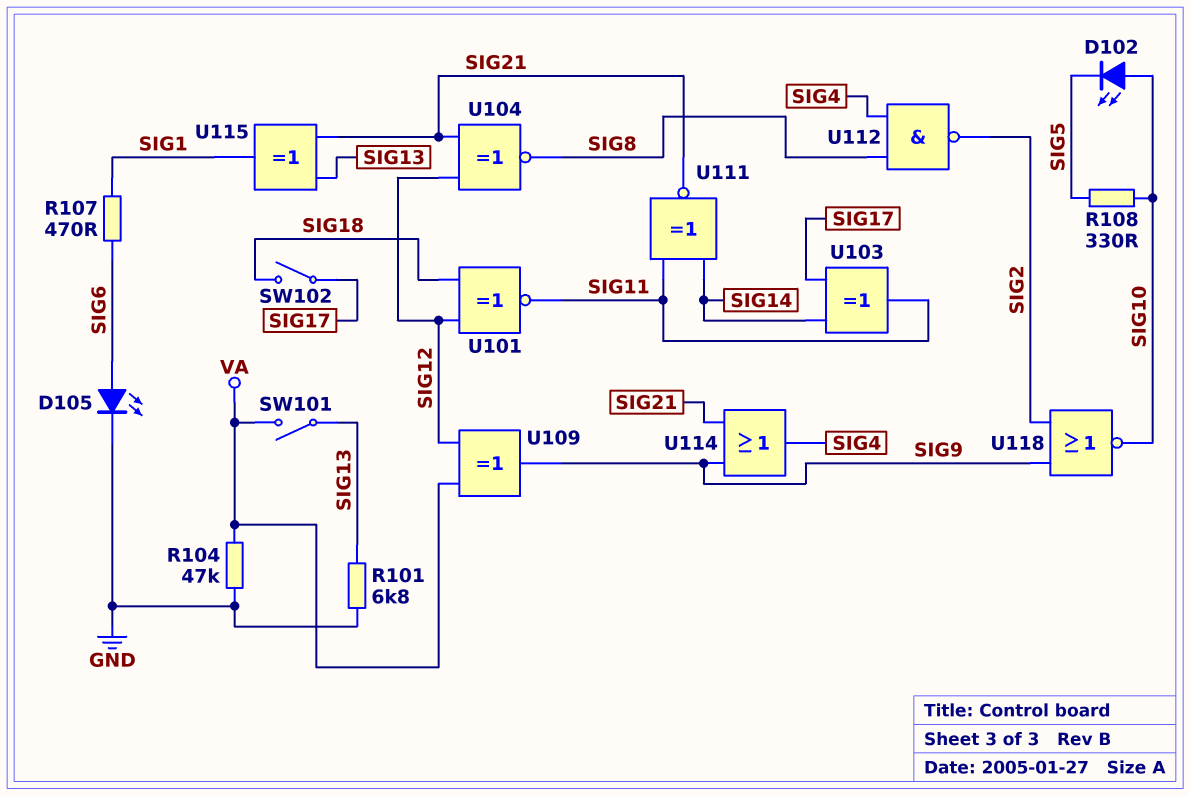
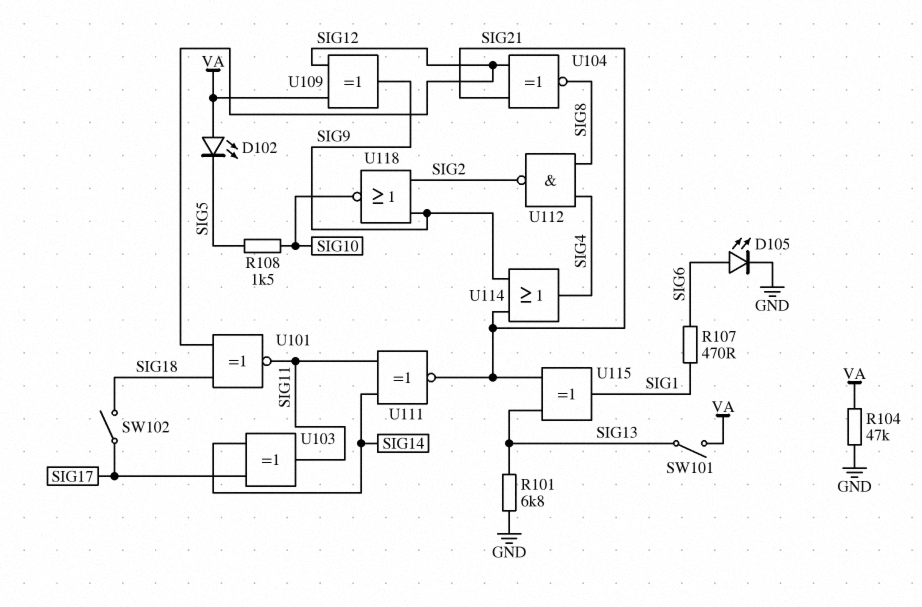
D102: LED (A SIG10, K SIG5) -> LED (A VA, K SIG5)
R108: 330 (SIG5, SIG10) -> 1.5k (SIG5, SIG10)

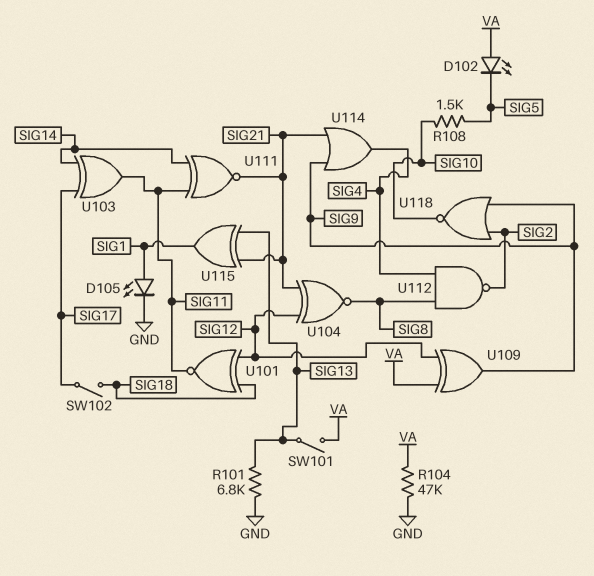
D105: LED (A SIG6, K GND) -> LED (A SIG1, K GND)
R107: 470 (SIG1, SIG6) -> none

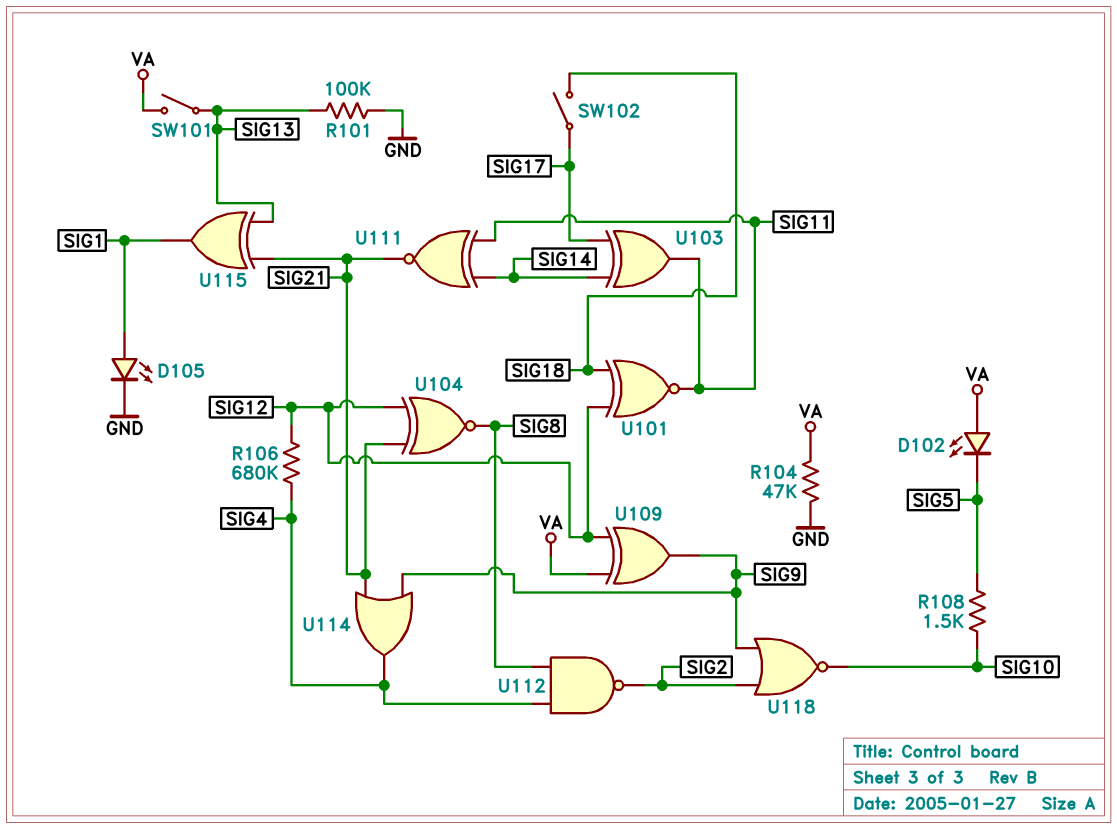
R101: 6.8k (GND, SIG13) -> 100k (GND, SIG13)
R106: none -> 680k (SIG4, SIG12)

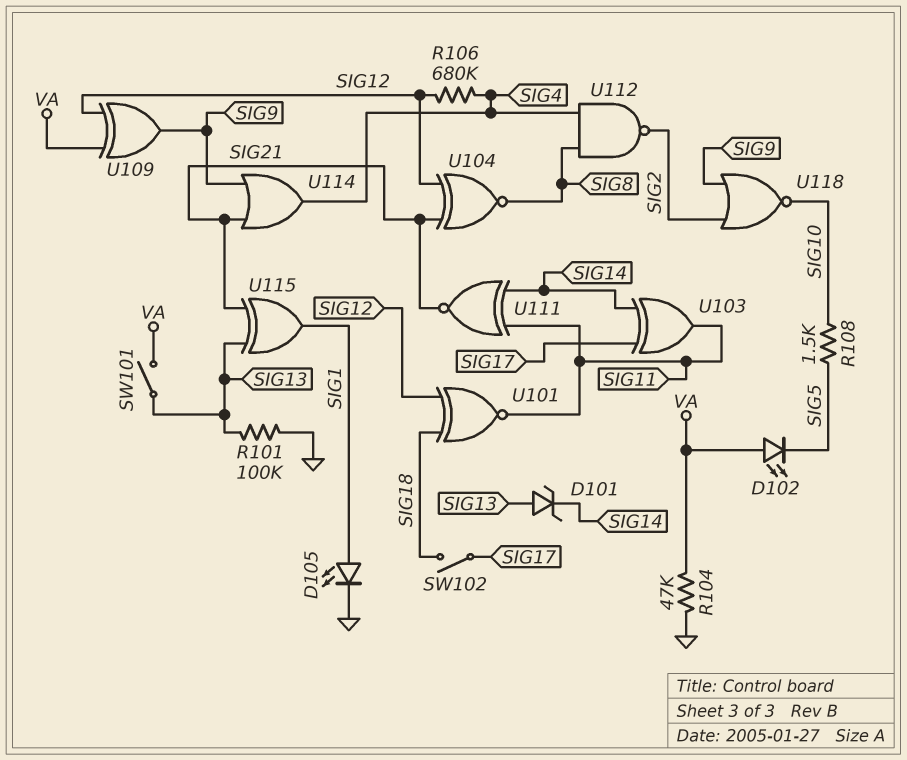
D101: none -> zener (A SIG13, K SIG14)

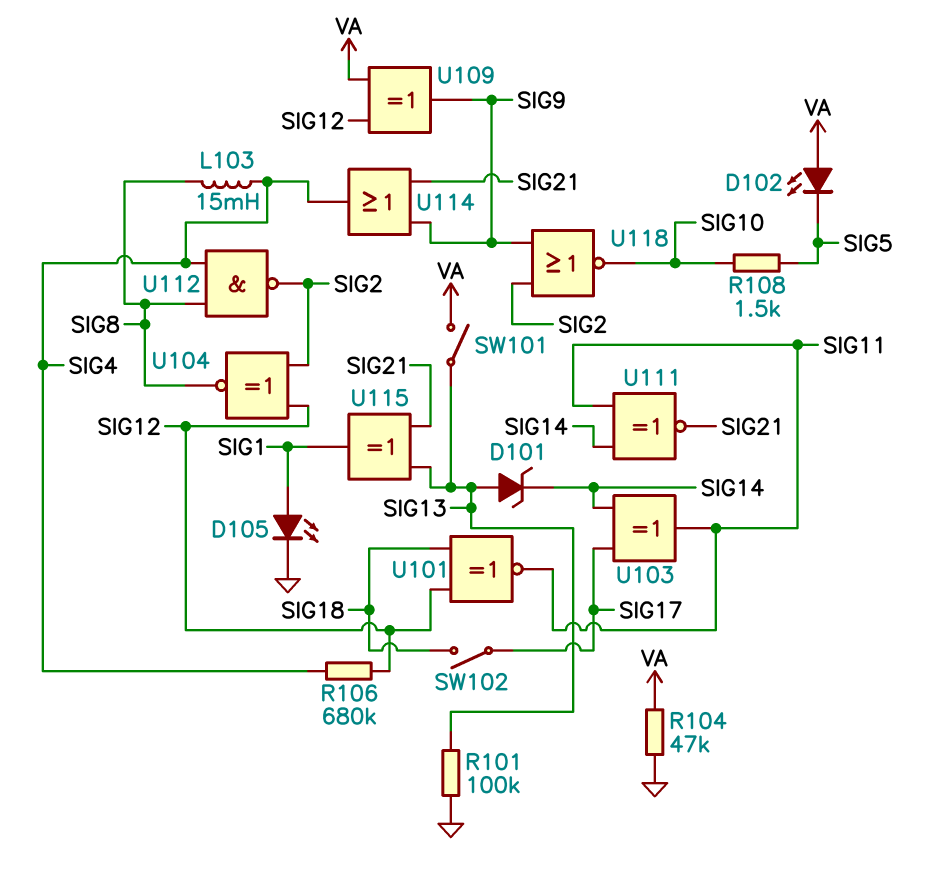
L103: none -> 15mH (SIG4, SIG8)
U104: XNOR (in SIG12, in SIG21, out SIG8) -> XNOR (in SIG2, in SIG12, out SIG8)

